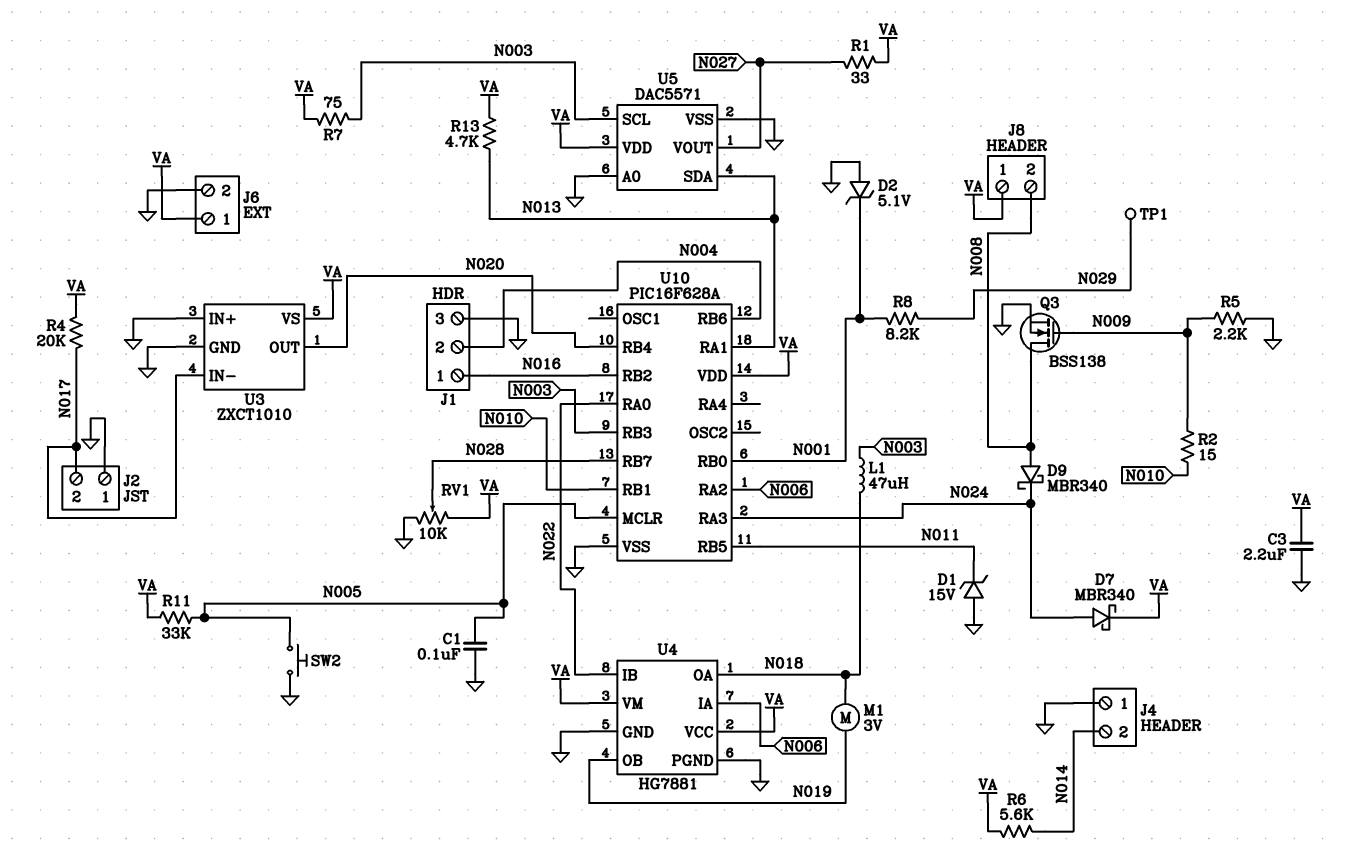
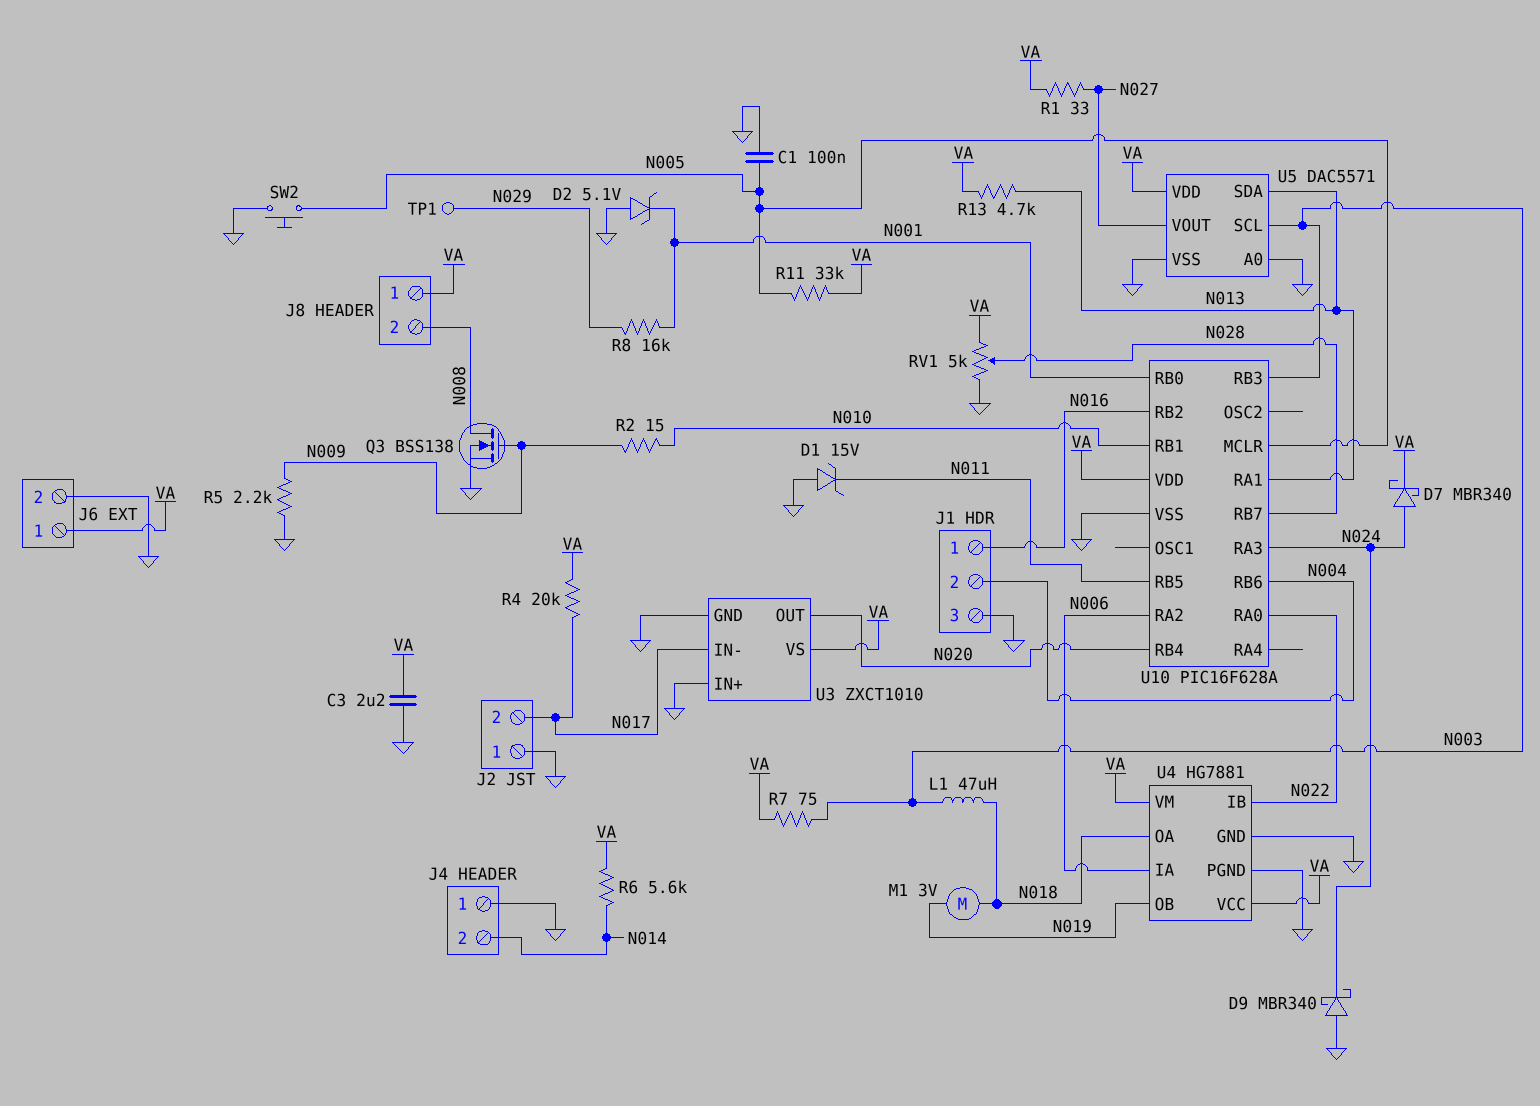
D9: schottky MBR340 (A N008, K N024) -> schottky MBR340 (A GND, K N024)
R8: 8.2k (N001, N029) -> 16k (N001, N029)
RV1: 10k (GND, VA, wiper N028) -> 5k (GND, VA, wiper N028)

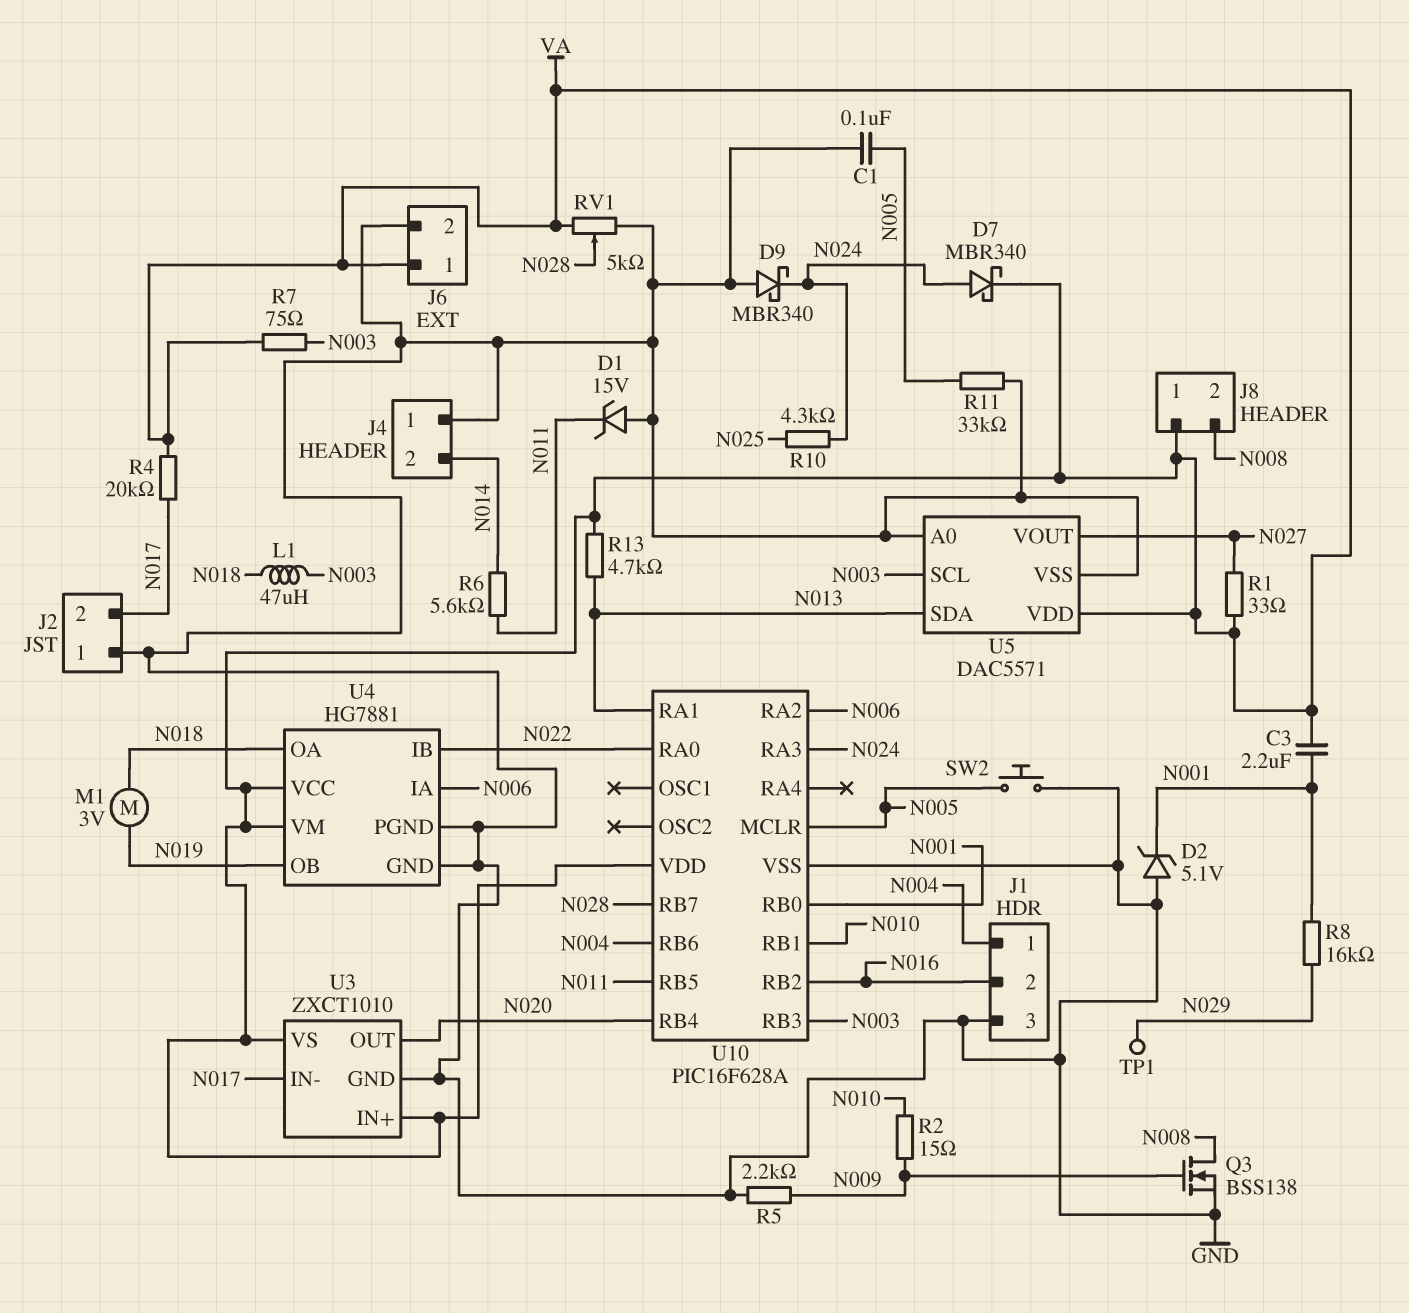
C3: 2.2uF (GND, VA) -> 2.2uF (N001, VA)
J1 pin 1: N016 -> N004
J1 pin 2: N004 -> N016
R6: 5.6k (N014, VA) -> 5.6k (N011, N014)
R10: none -> 4.3k (N024, N025)
R11: 33k (N005, VA) -> 33k (GND, N005)
U3 pin IN+: GND -> VA

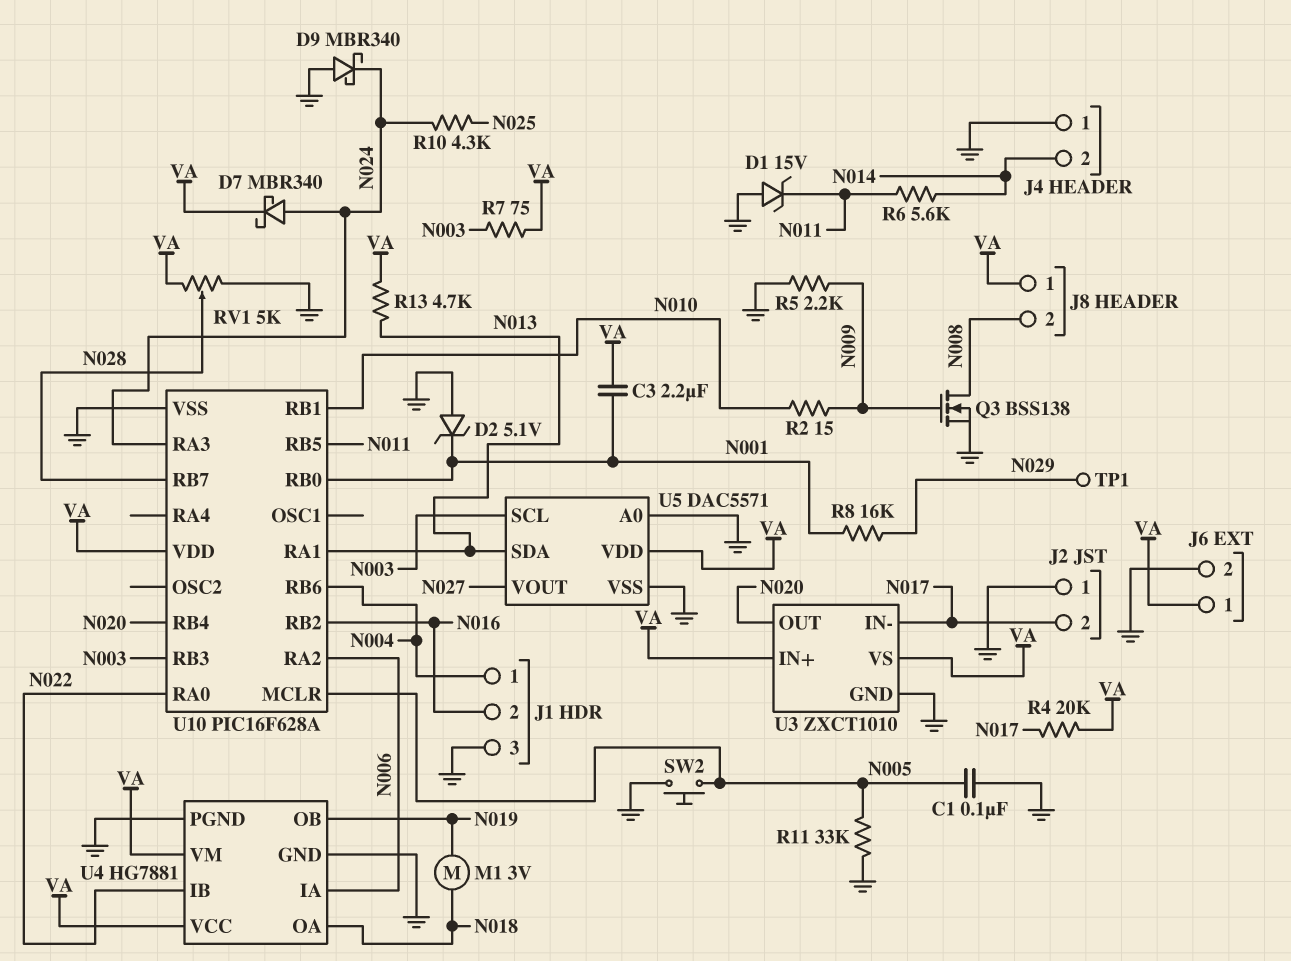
L1: 47uH (N003, N018) -> none
R1: 33 (N027, VA) -> none

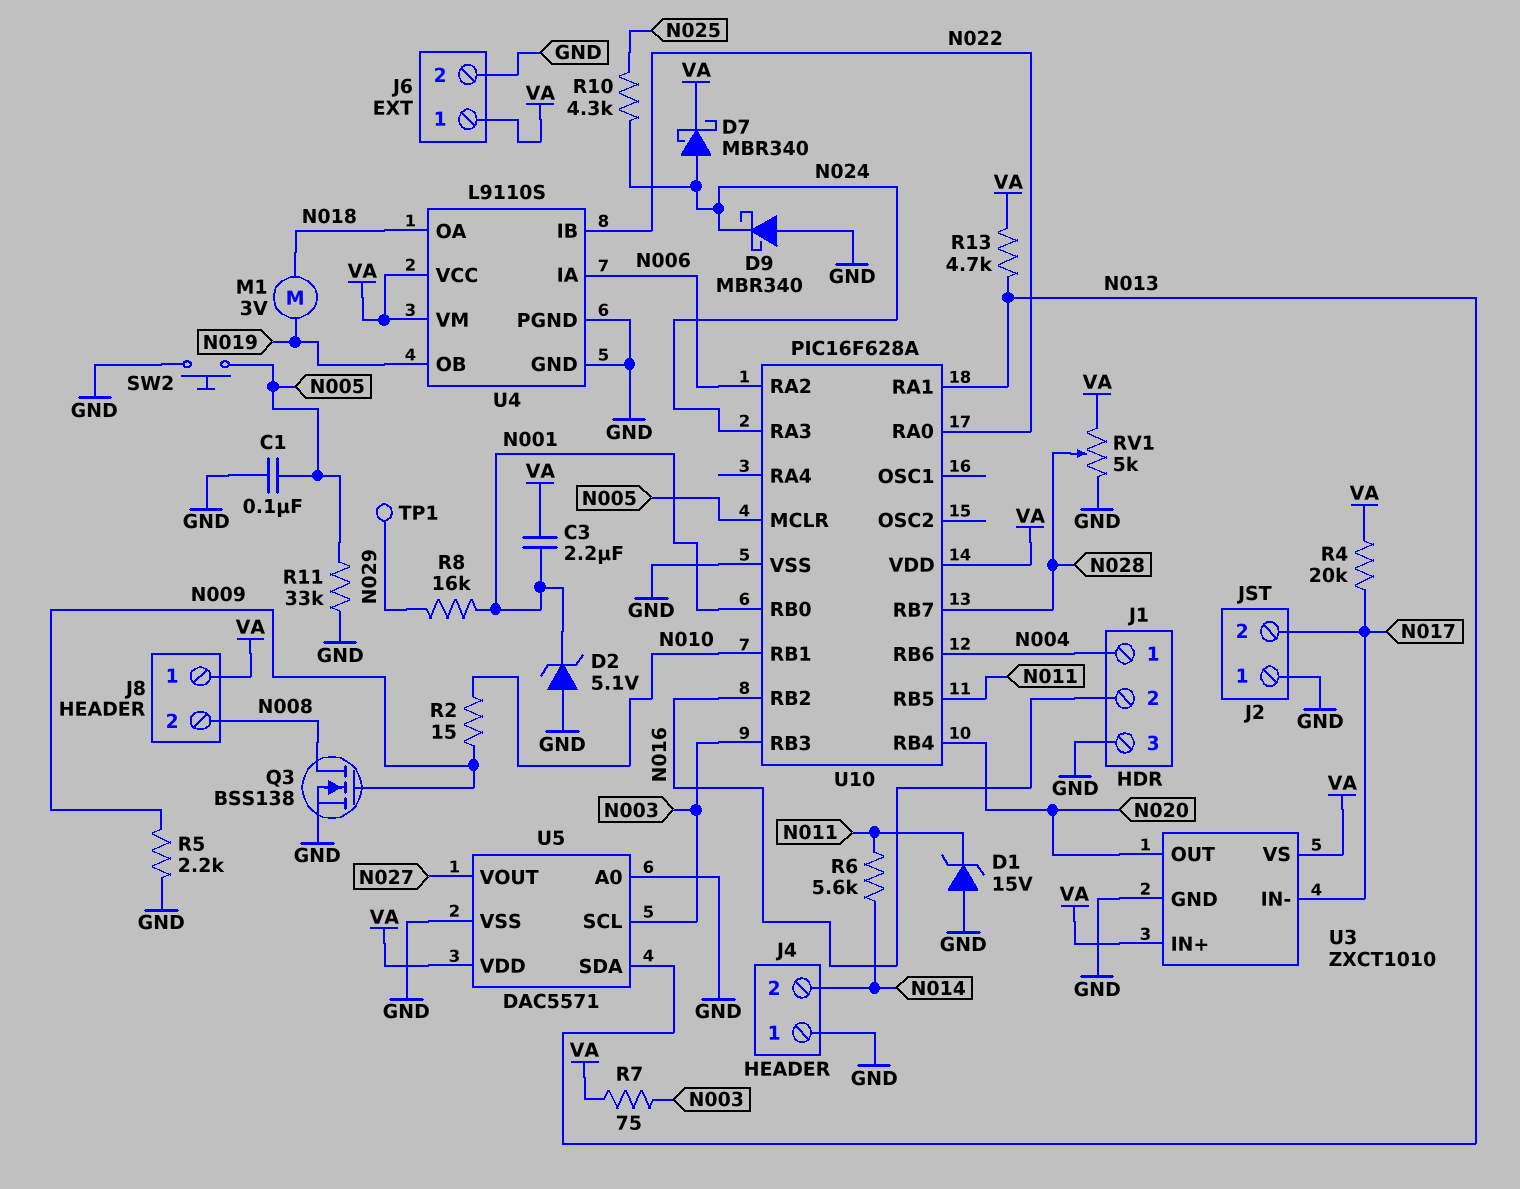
U4: HG7881 -> L9110S

